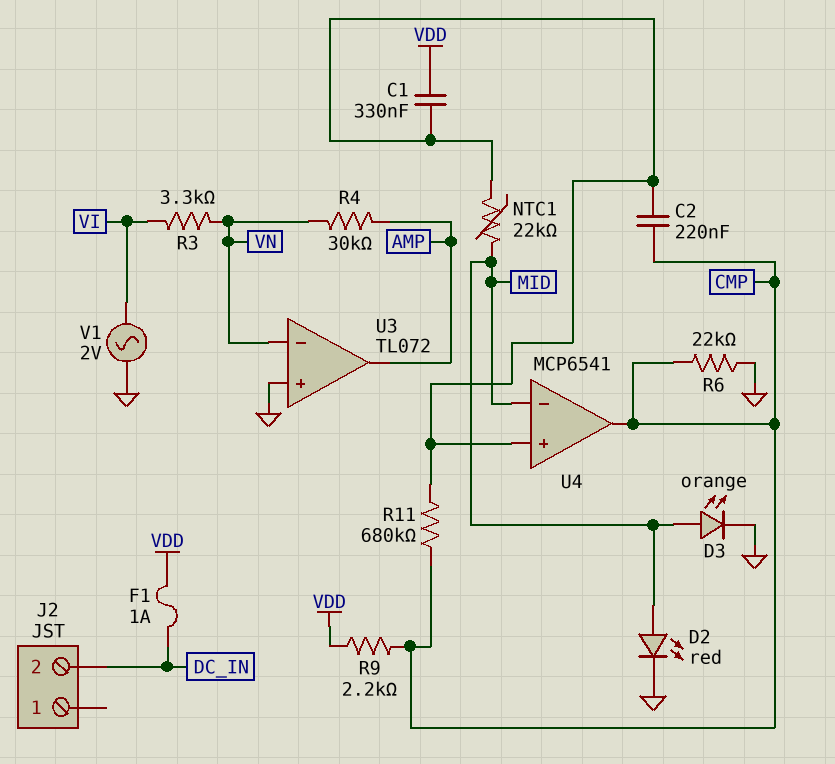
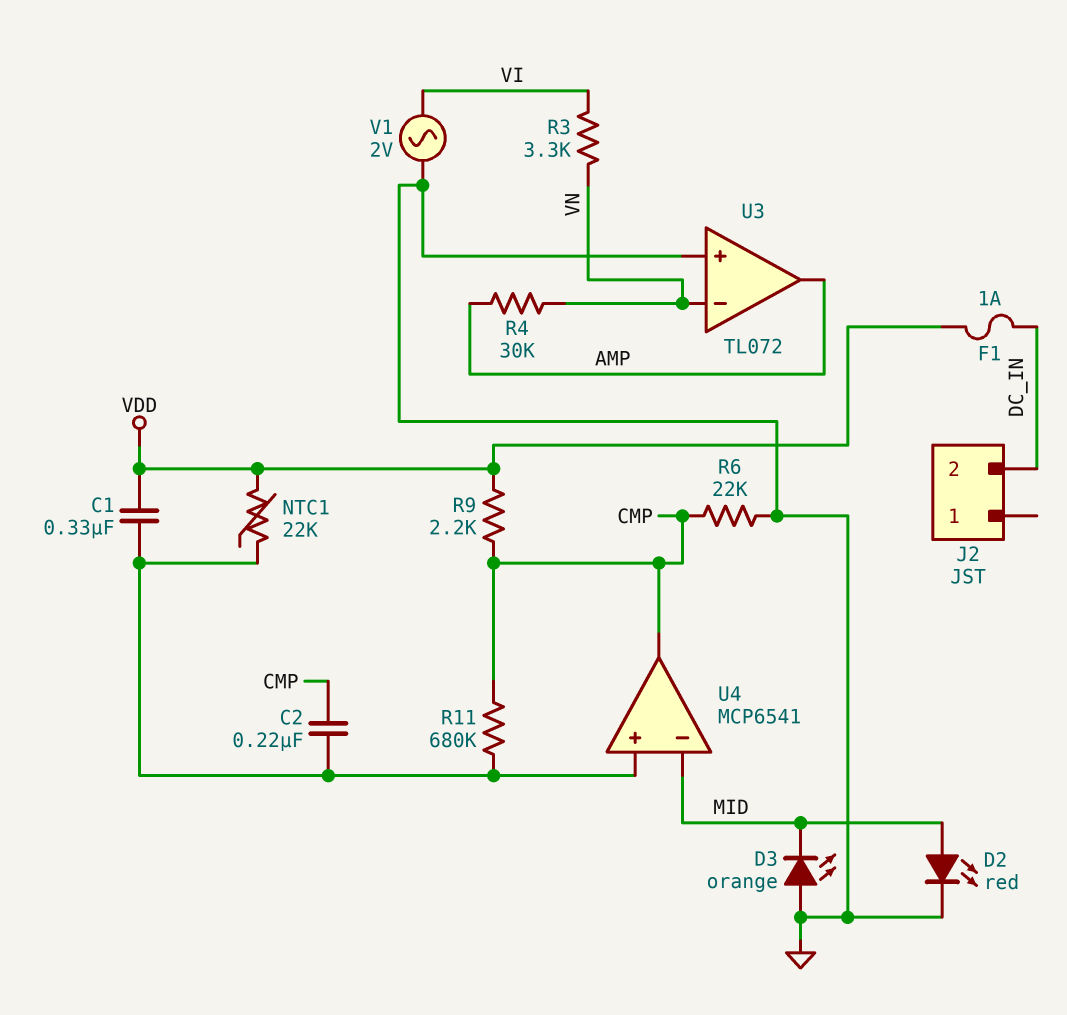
D3: LED orange (A MID, K GND) -> LED orange (A GND, K MID)
NTC1: 22k (MID, U4/in+) -> 22k (U4/in+, VDD)

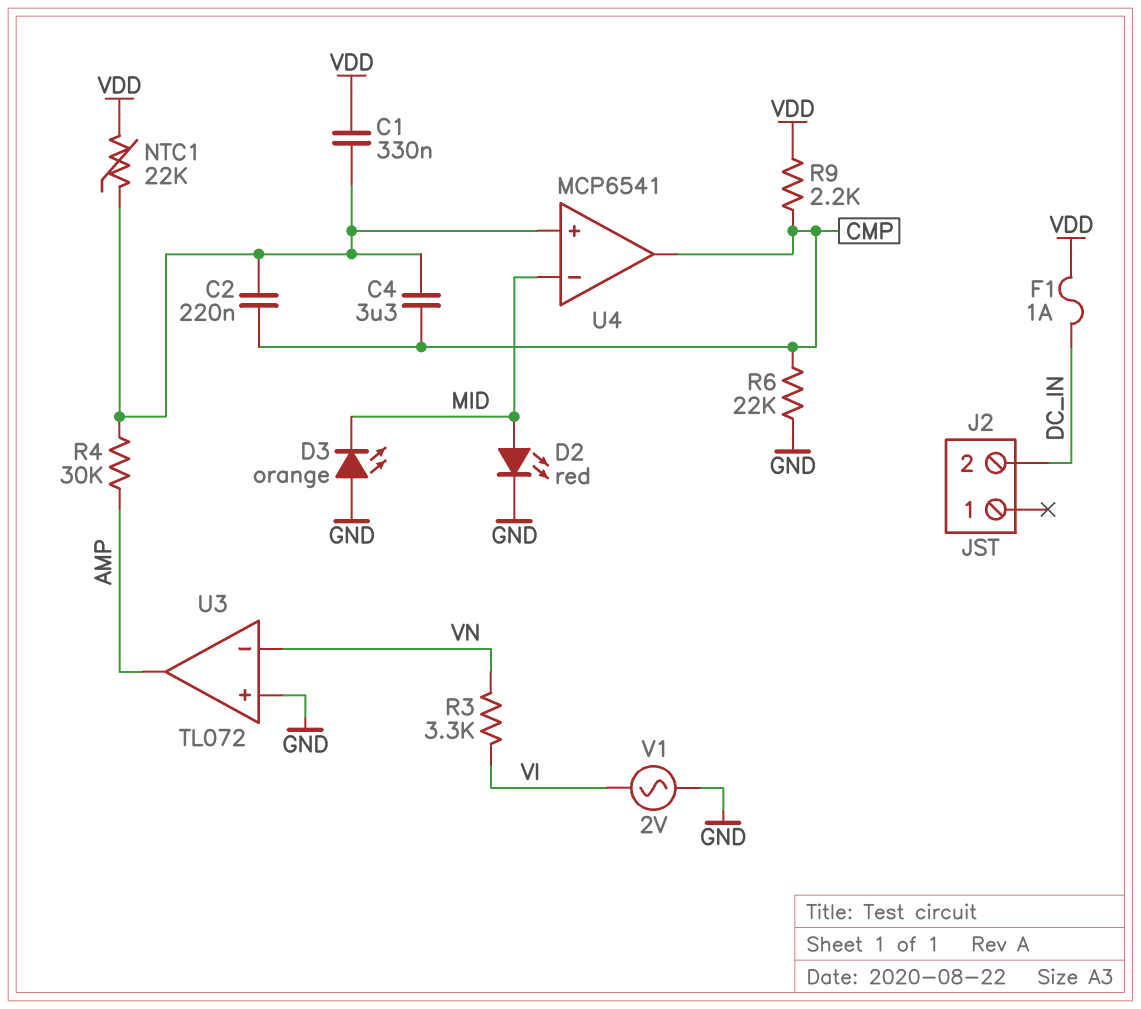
C4: none -> 3.3uF (CMP, U4/in+)
R4: 30k (AMP, VN) -> 30k (AMP, U4/in+)
R11: 680k (CMP, U4/in+) -> none

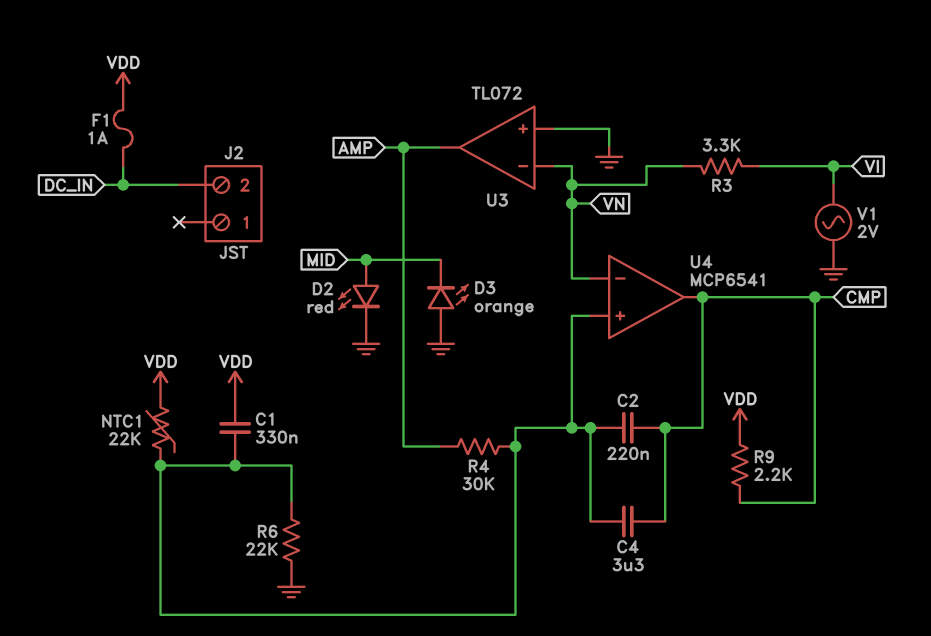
R6: 22k (CMP, GND) -> 22k (GND, U4/in+)
U4 pin in-: MID -> VN

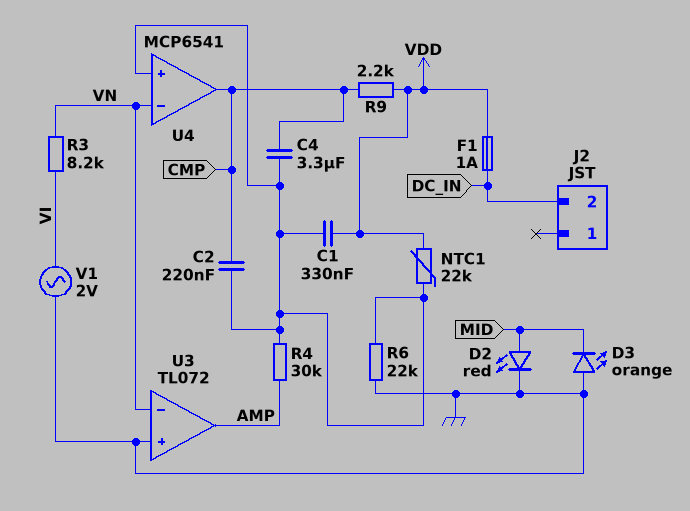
R3: 3.3k (VI, VN) -> 8.2k (VI, VN)

